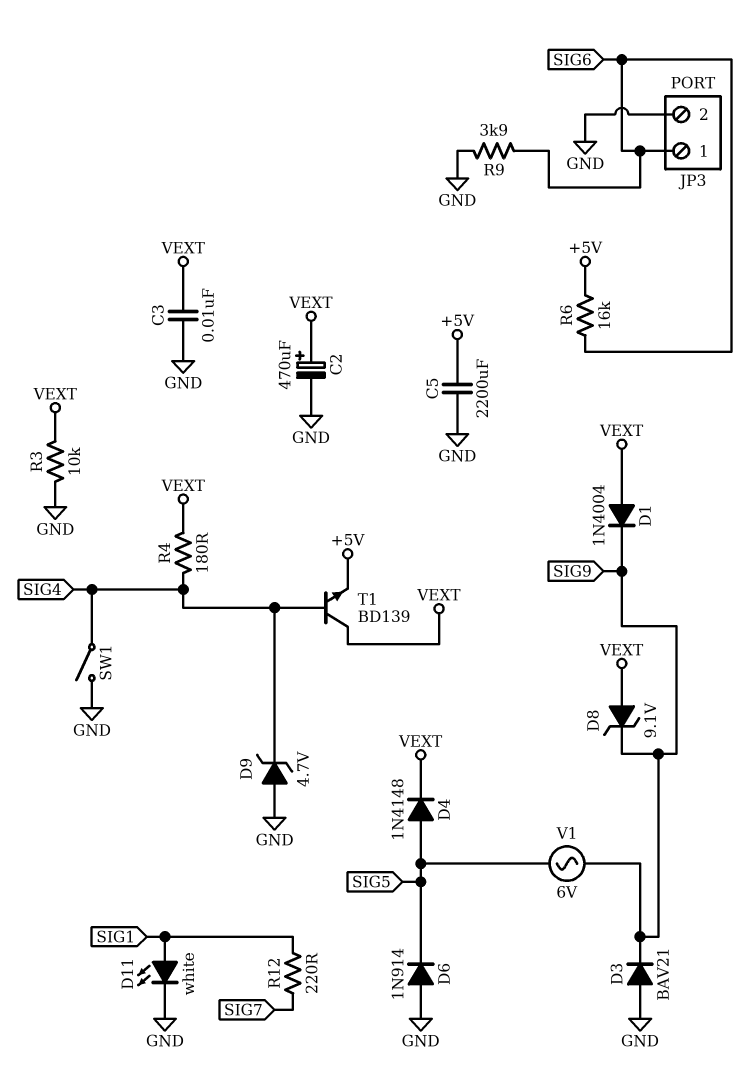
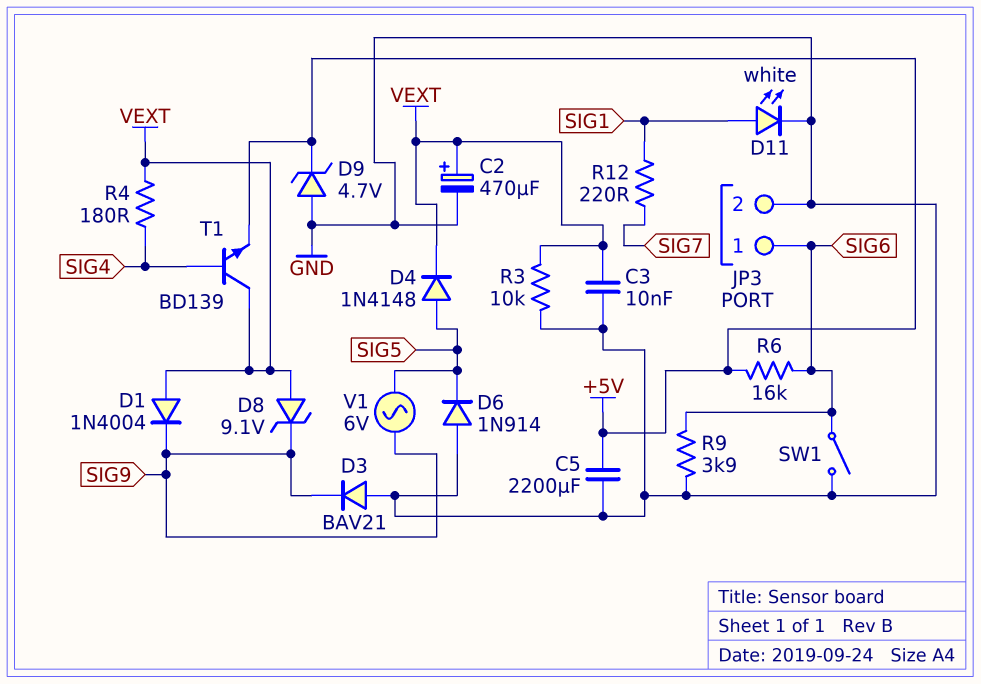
D9: zener 4.7V (A GND, K SIG4) -> zener 4.7V (A GND, K +5V)
SW1: switch (GND, SIG4) -> switch (GND, SIG6)

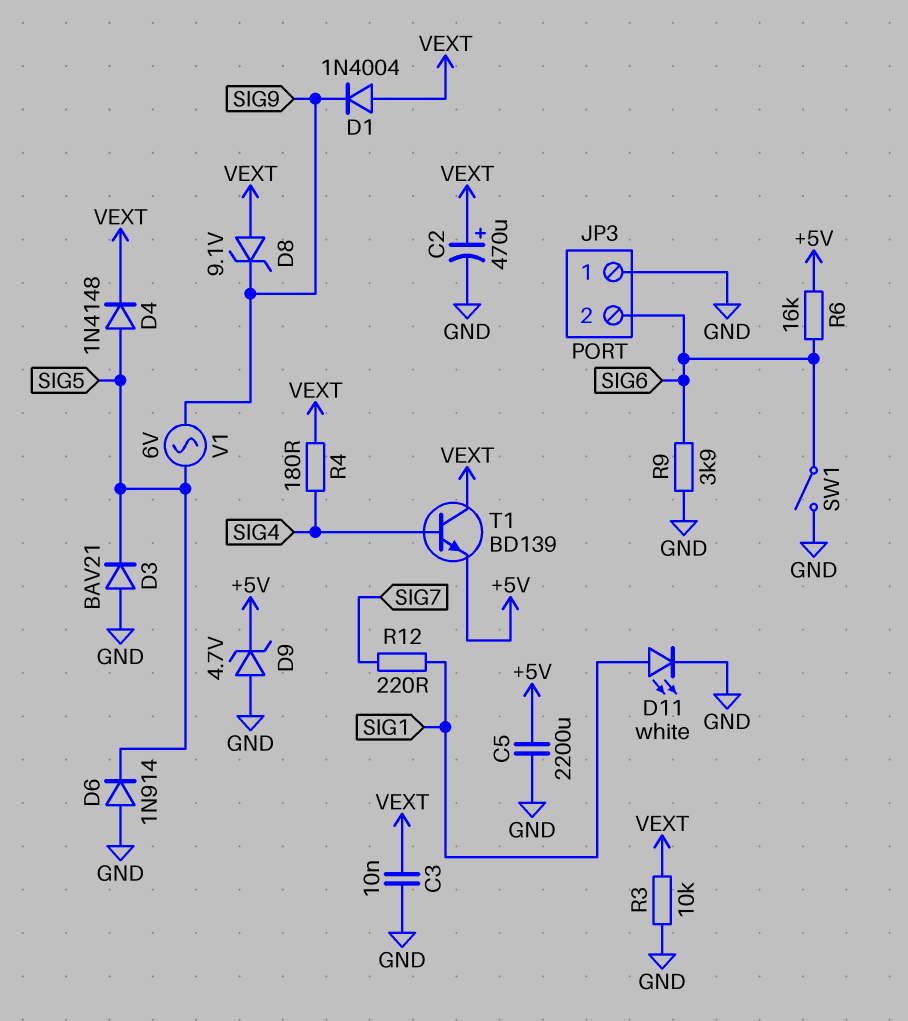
D3: diode BAV21 (A GND, K SIG9) -> diode BAV21 (A GND, K SIG5)
JP3 pin 1: SIG6 -> GND
JP3 pin 2: GND -> SIG6

